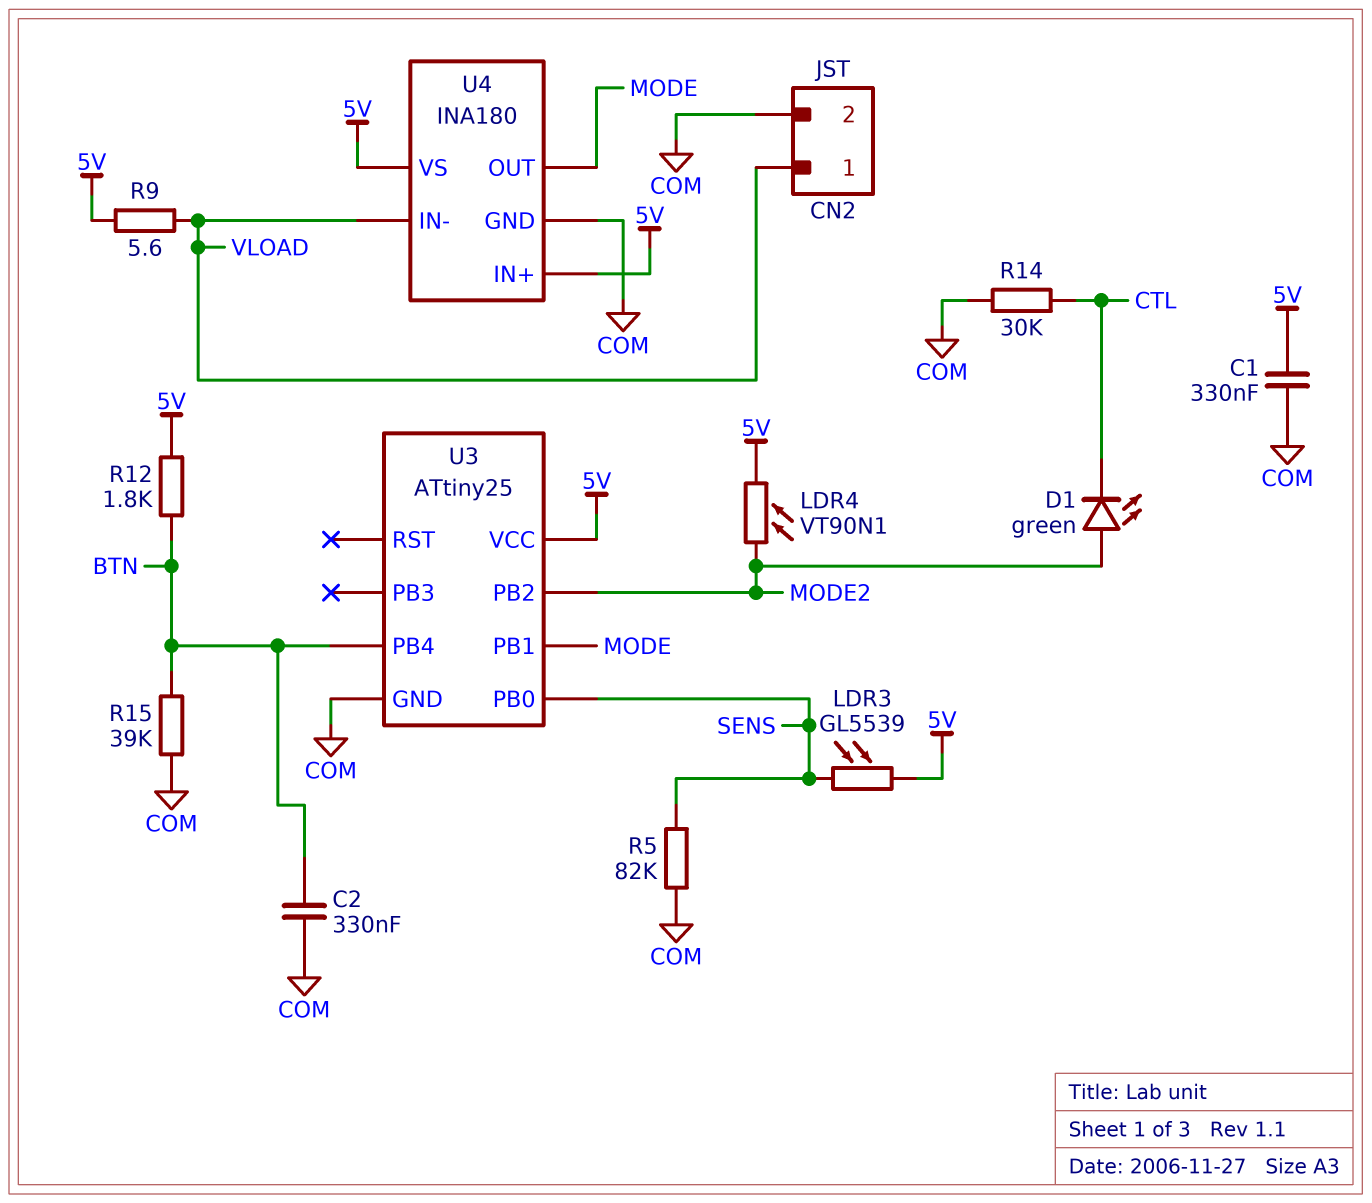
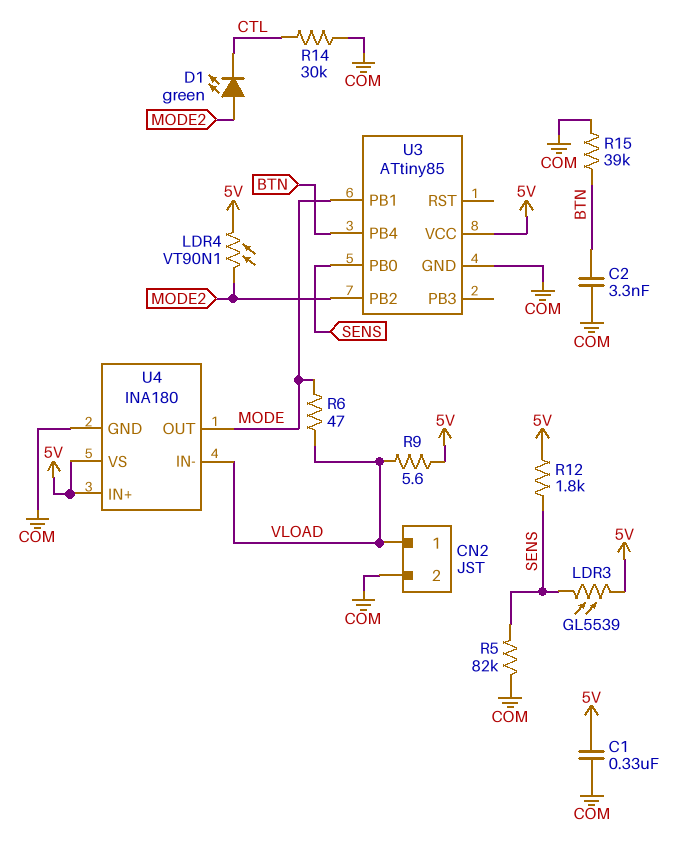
C2: 330nF (BTN, COM) -> 3.3nF (BTN, COM)
R6: none -> 47 (MODE, VLOAD)
R12: 1.8k (5V, BTN) -> 1.8k (5V, SENS)
U3: ATtiny25 -> ATtiny85

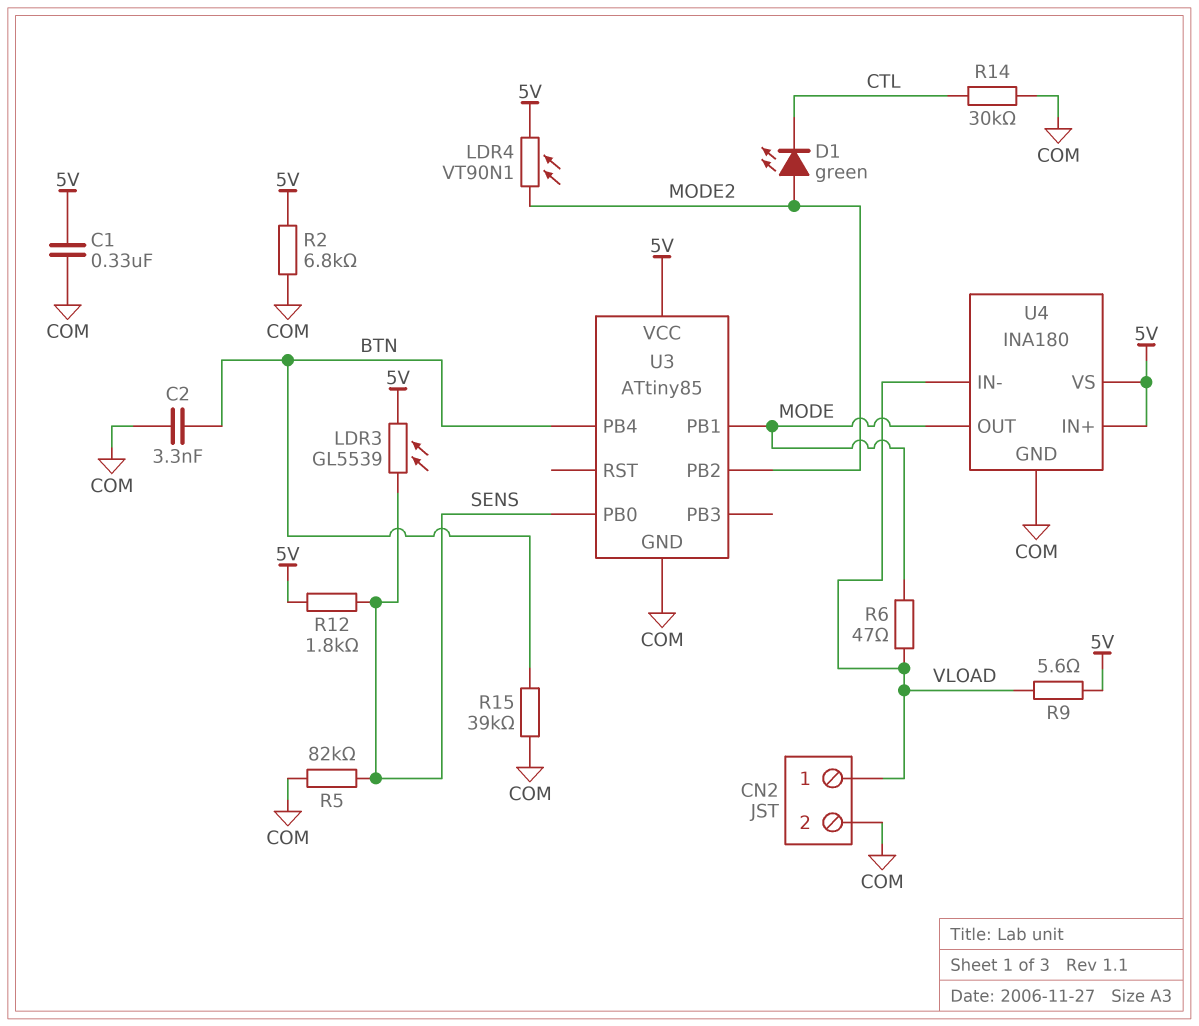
R2: none -> 6.8k (5V, COM)

